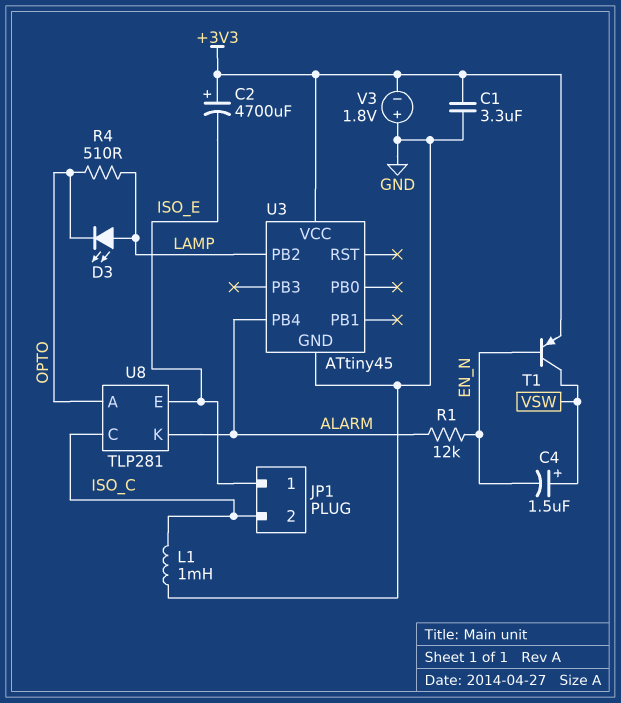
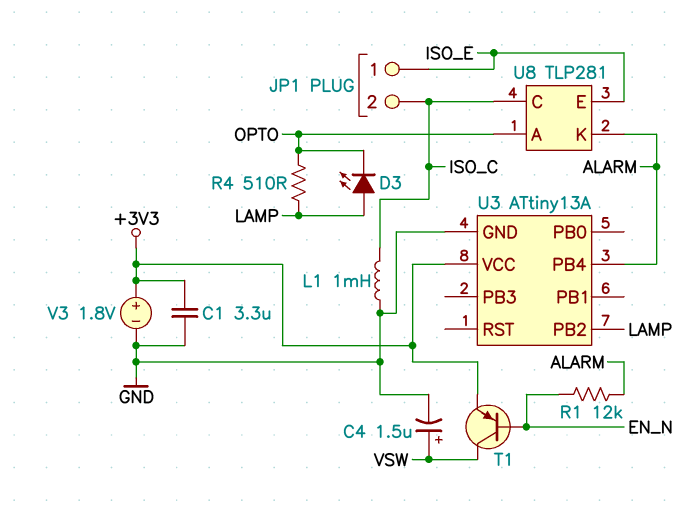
C2: 4700uF (plus +3V3, minus ISO_E) -> none
C4: 1.5uF (plus VSW, minus EN_N) -> 1.5uF (plus VSW, minus GND)
U3: ATtiny45 -> ATtiny13A
V3: 1.8V (plus GND, minus +3V3) -> 1.8V (plus +3V3, minus GND)

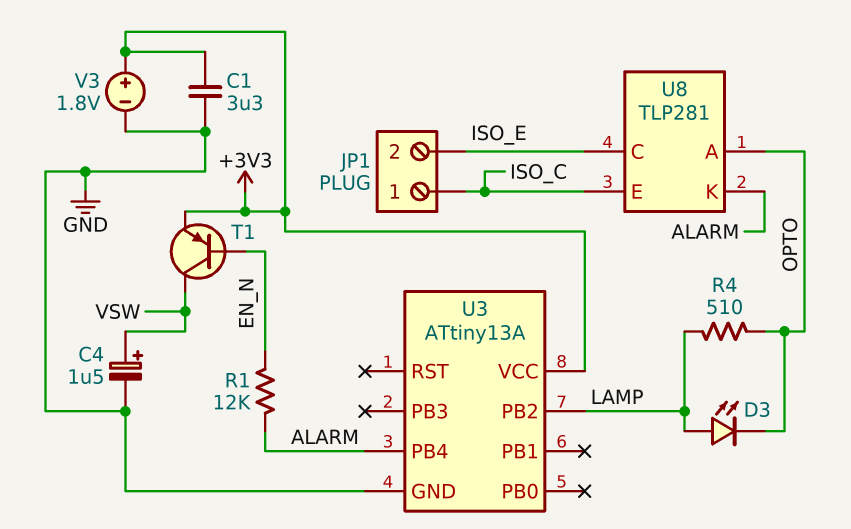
JP1 pin 1: ISO_E -> ISO_C
JP1 pin 2: ISO_C -> ISO_E
L1: 1mH (GND, ISO_C) -> none
U8 pin C: ISO_C -> ISO_E
U8 pin E: ISO_E -> ISO_C

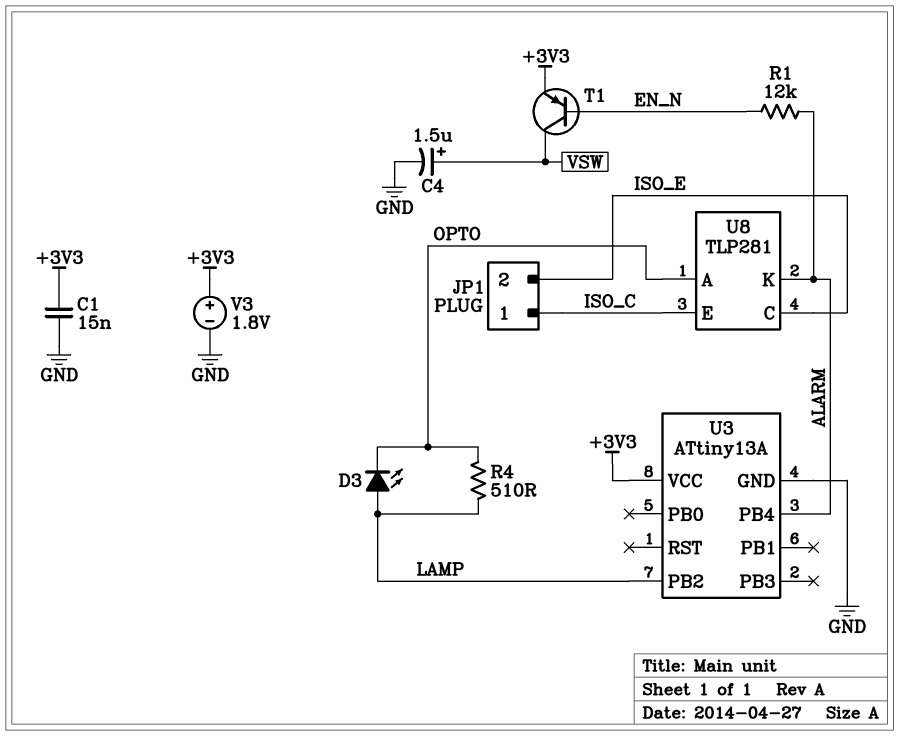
C1: 3.3uF (+3V3, GND) -> 15nF (+3V3, GND)

